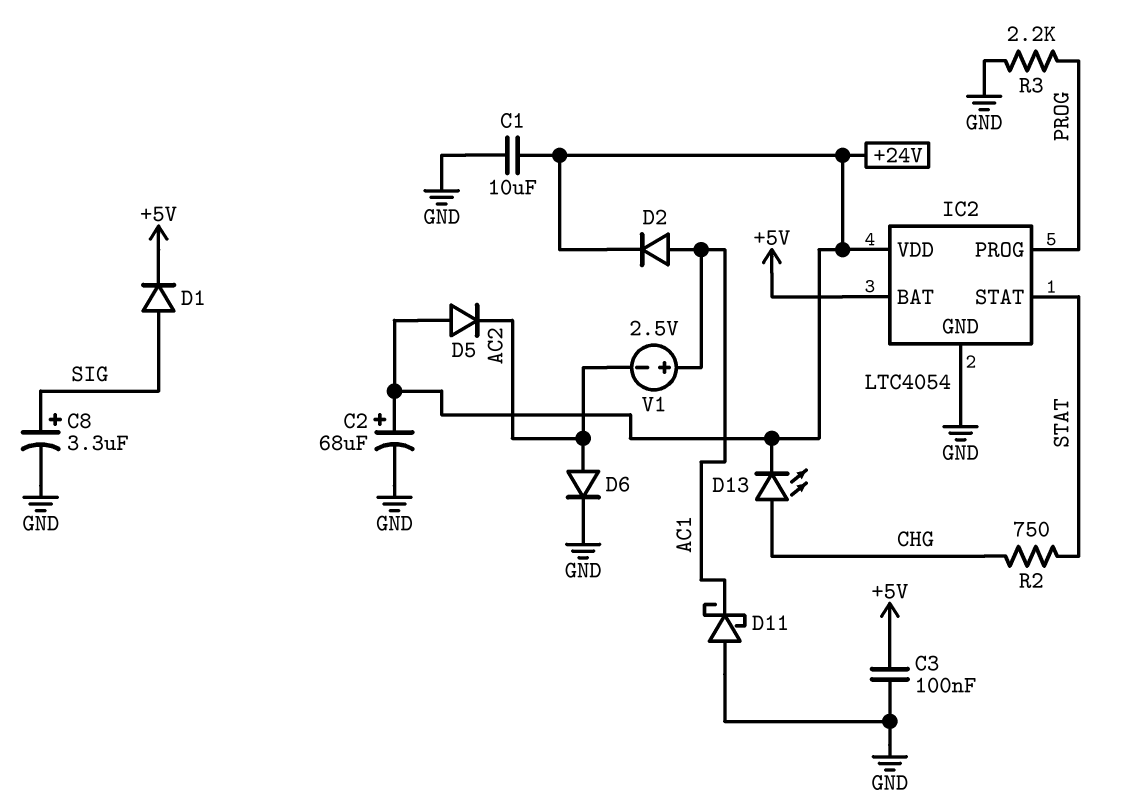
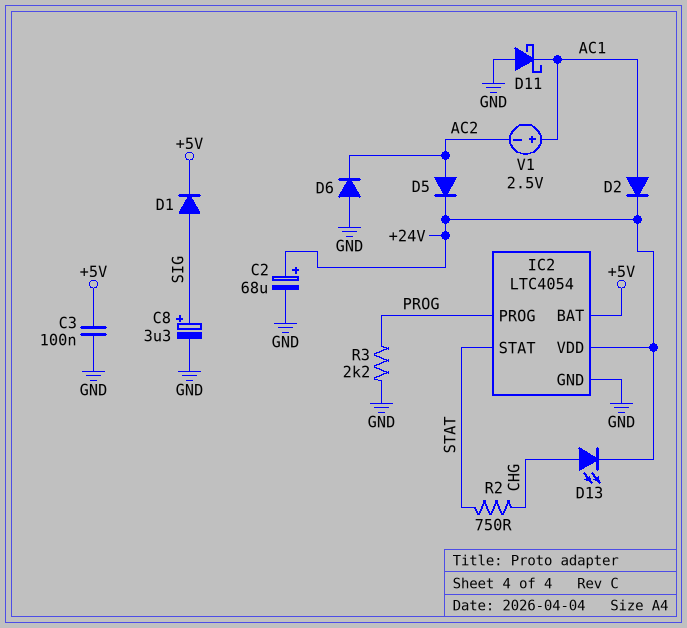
C1: 10uF (+24V, GND) -> none
D5: diode (A +24V, K AC2) -> diode (A AC2, K +24V)
D6: diode (A AC2, K GND) -> diode (A GND, K AC2)

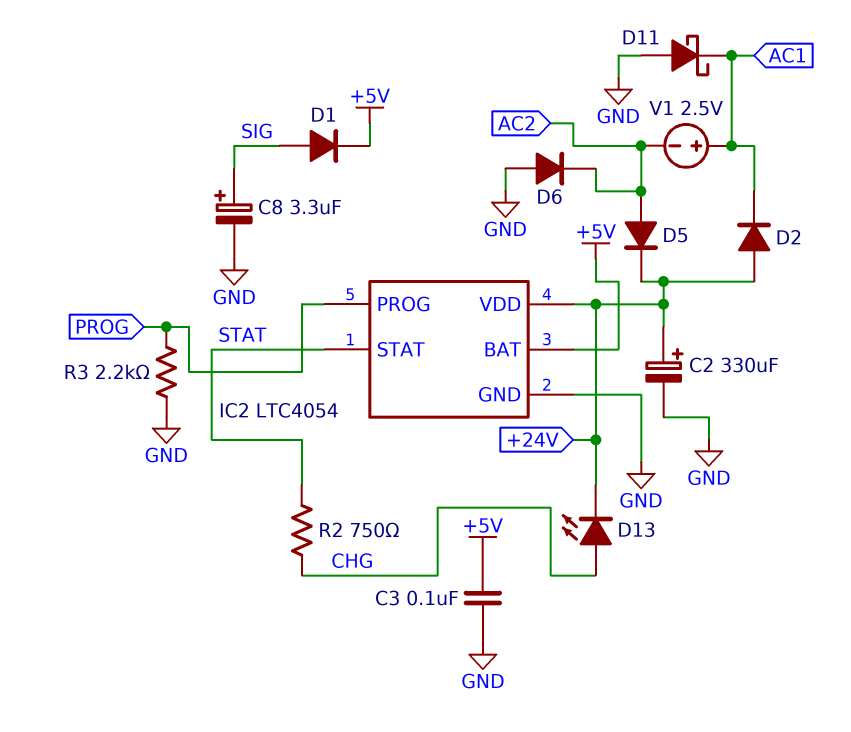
C2: 68uF (plus +24V, minus GND) -> 330uF (plus +24V, minus GND)
D2: diode (A AC1, K +24V) -> diode (A +24V, K AC1)

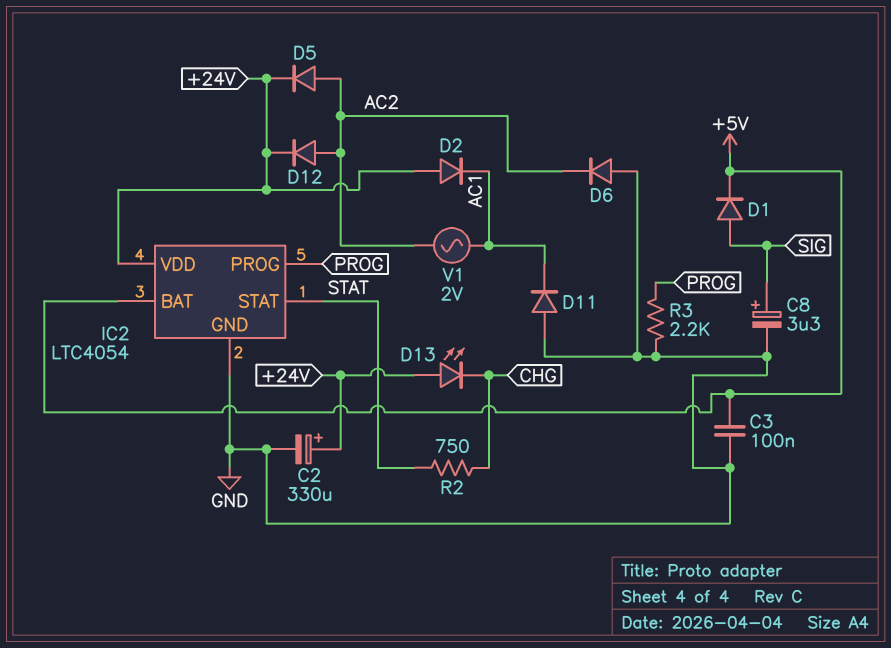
D11: schottky (A GND, K AC1) -> diode (A GND, K AC1)
D12: none -> diode (A AC2, K +24V)
D13: LED (A CHG, K +24V) -> LED (A +24V, K CHG)
V1: 2.5V (plus AC1, minus AC2) -> AC 2V (AC1, AC2)

